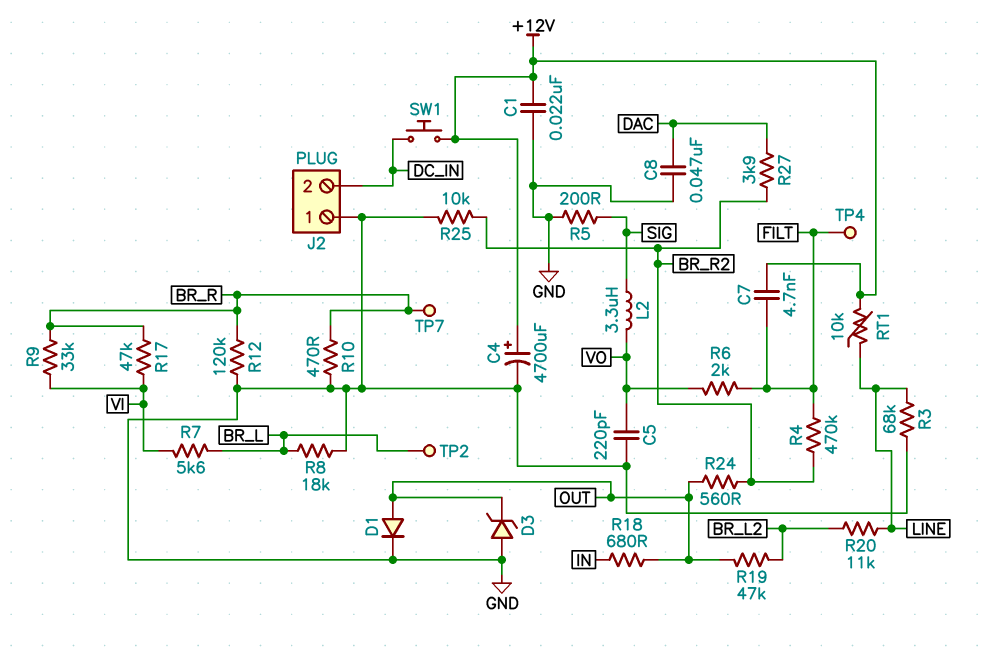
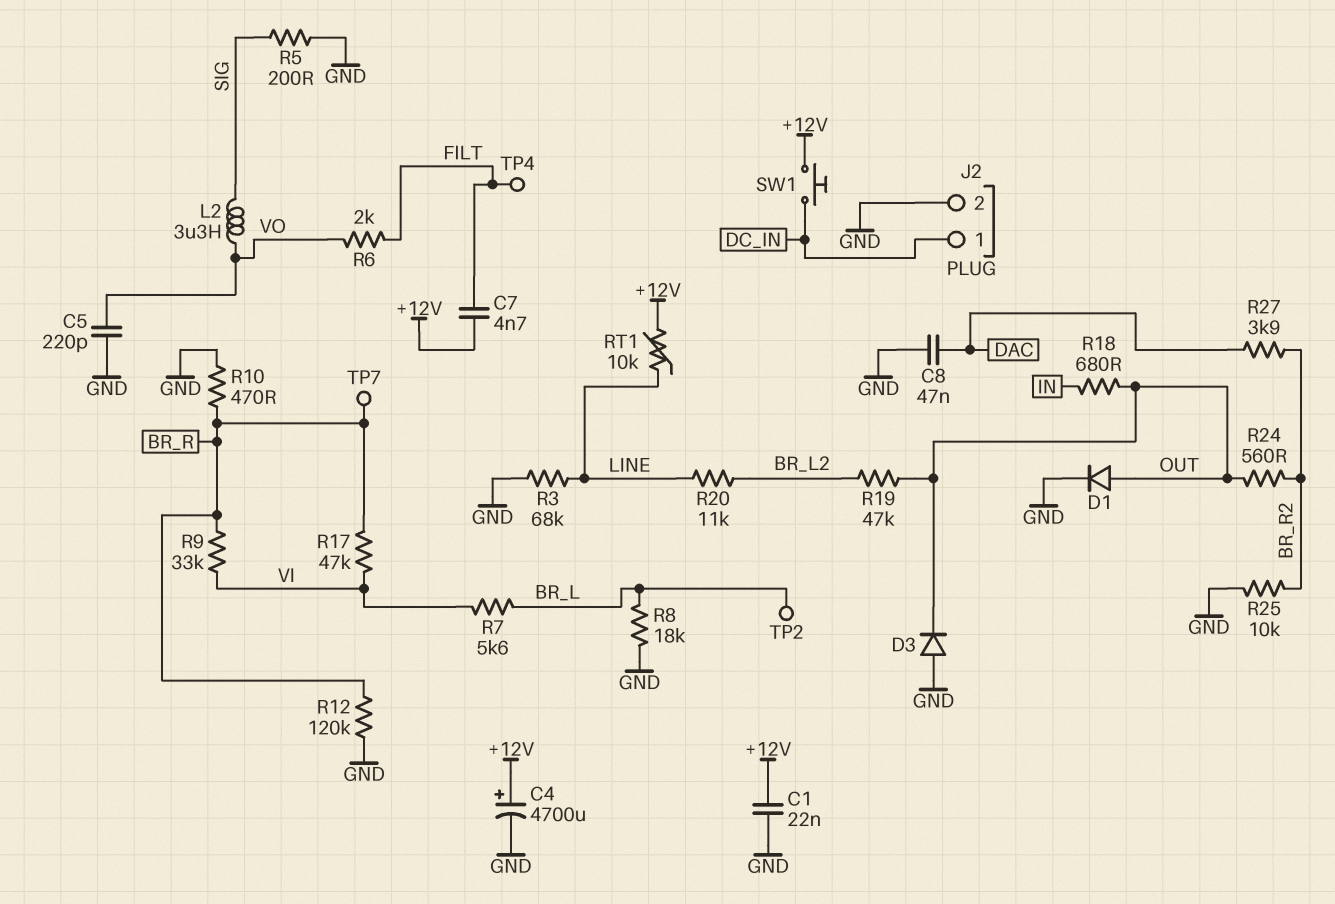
D3: zener (A GND, K OUT) -> diode (A GND, K OUT)
J2 pin 1: GND -> DC_IN
J2 pin 2: DC_IN -> GND
R4: 470k (BR_R2, FILT) -> none

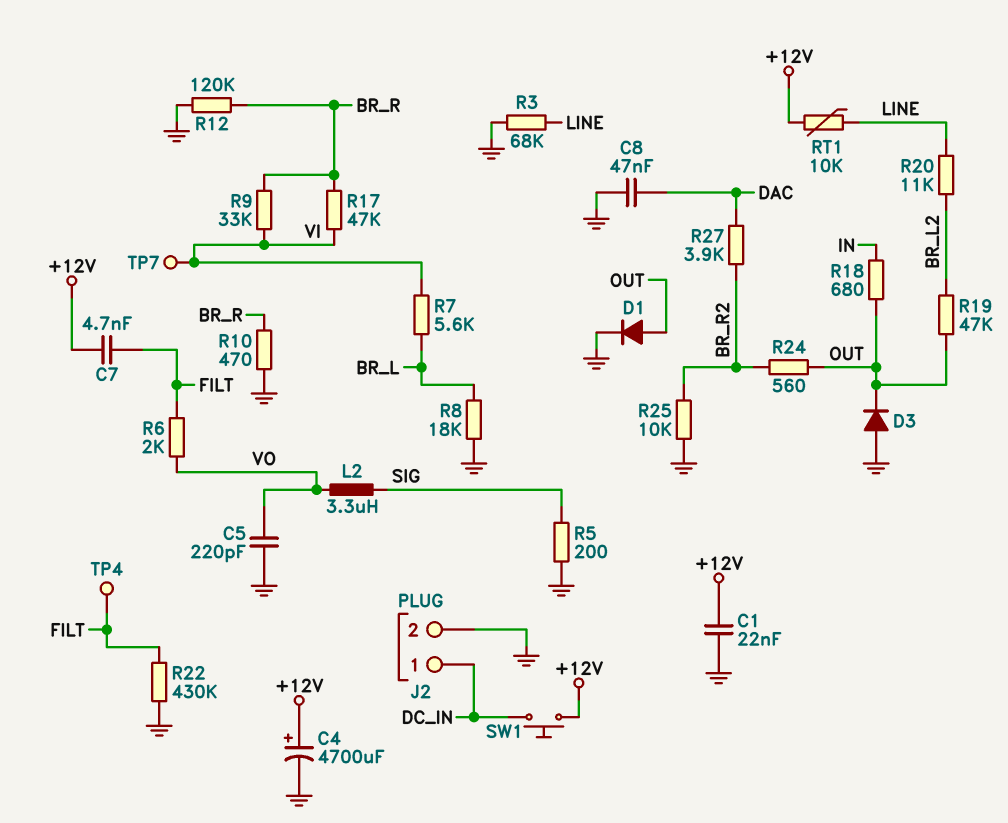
R22: none -> 430k (FILT, GND)
TP2: test point (BR_L) -> none
TP7: test point (BR_R) -> test point (VI)

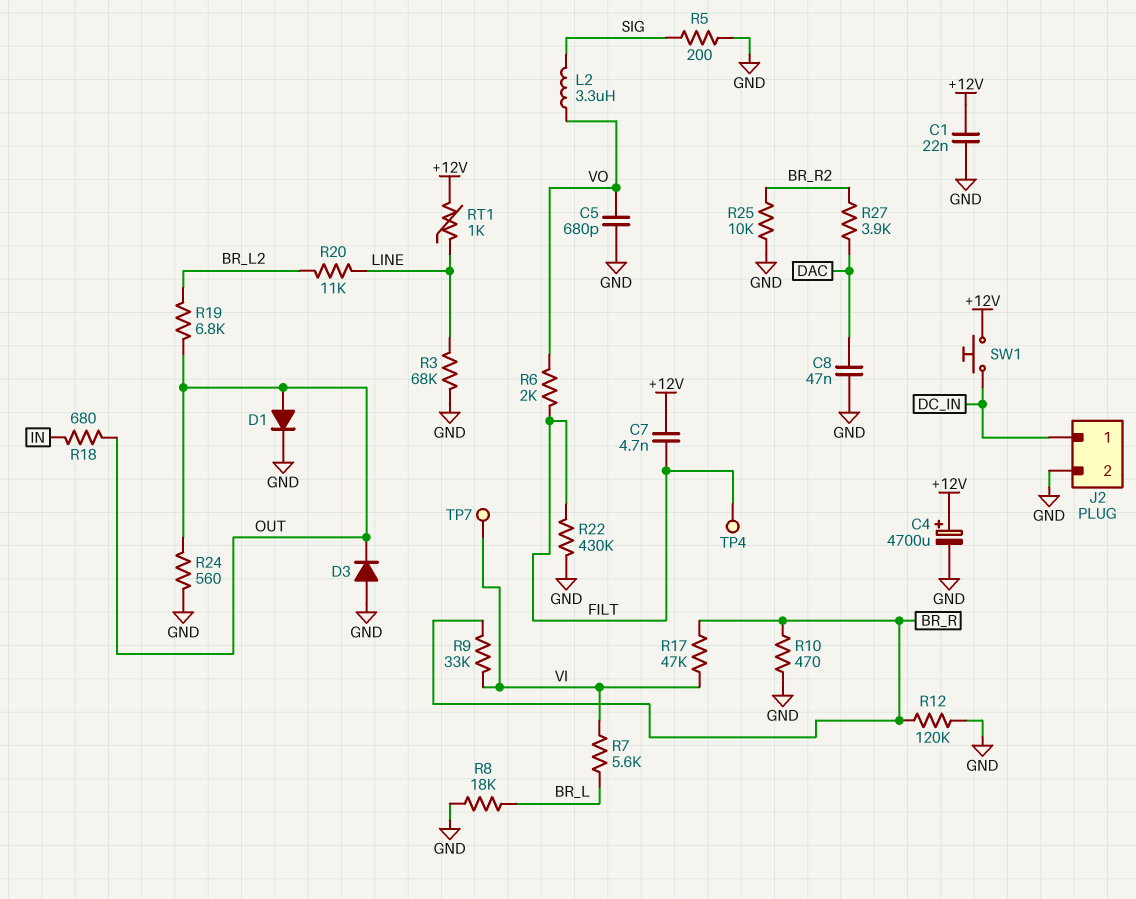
C5: 220pF (GND, VO) -> 680pF (GND, VO)
R19: 47k (BR_L2, OUT) -> 6.8k (BR_L2, OUT)
R24: 560 (BR_R2, OUT) -> 560 (GND, OUT)
RT1: 10k (+12V, LINE) -> 1k (+12V, LINE)

